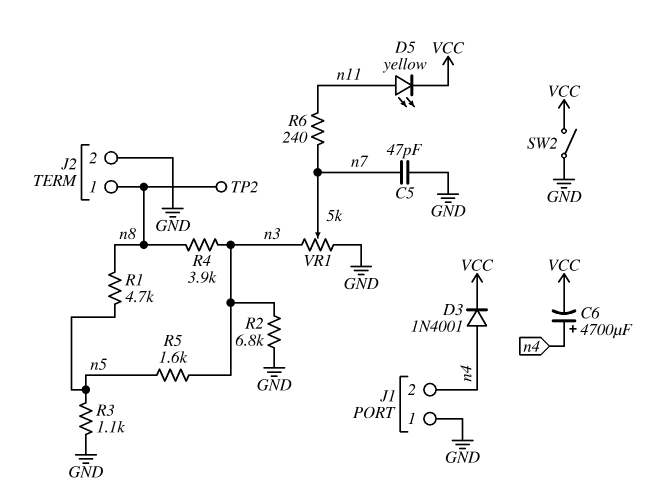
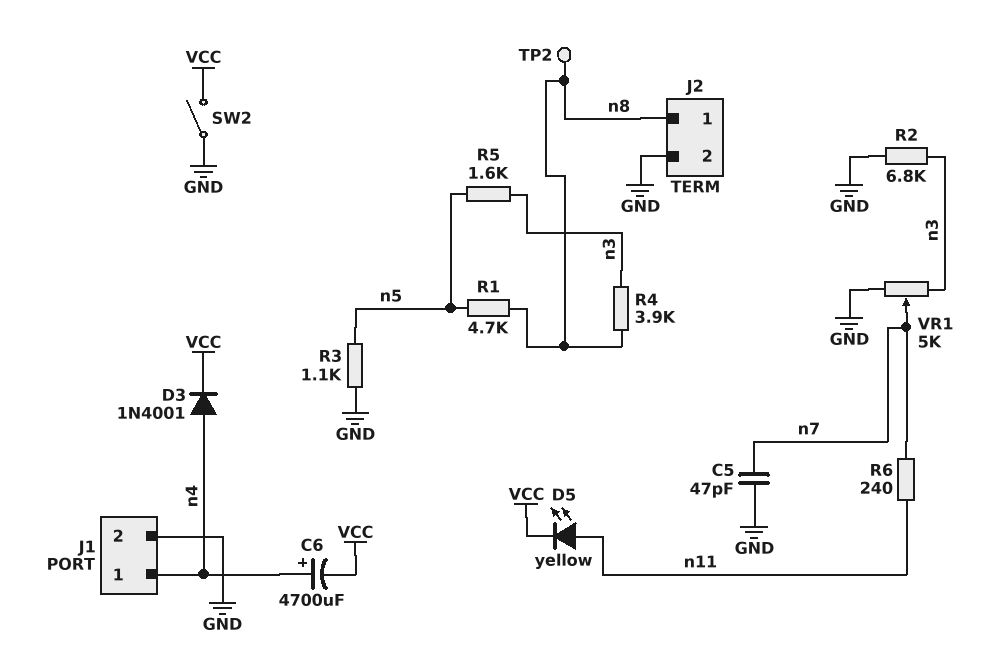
J1 pin 1: GND -> n4
J1 pin 2: n4 -> GND

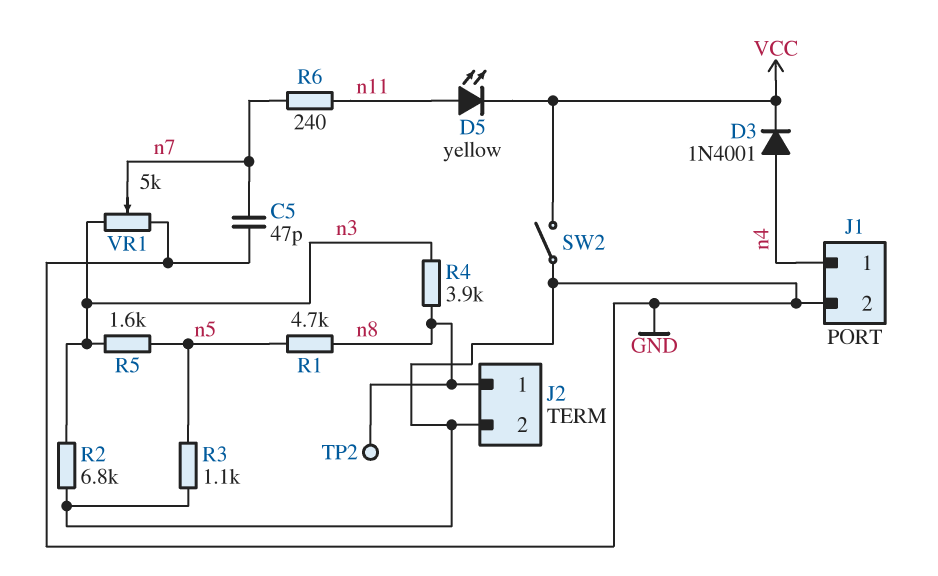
C6: 4700uF (plus n4, minus VCC) -> none

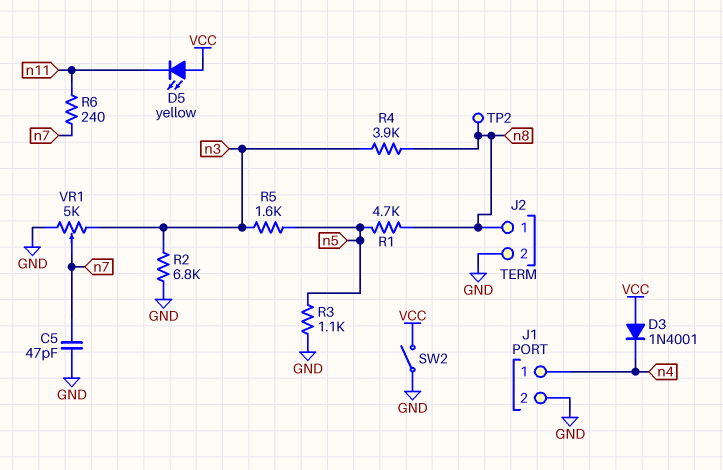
D3: diode 1N4001 (A n4, K VCC) -> diode 1N4001 (A VCC, K n4)
D5: LED yellow (A n11, K VCC) -> LED yellow (A VCC, K n11)

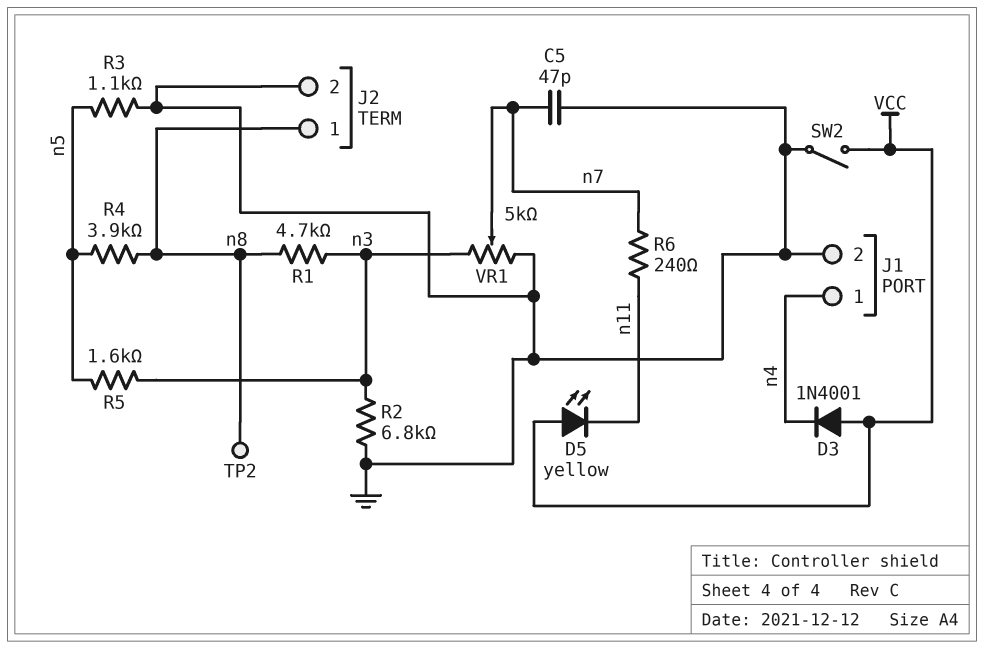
R1: 4.7k (n5, n8) -> 4.7k (n3, n8)
R4: 3.9k (n3, n8) -> 3.9k (n5, n8)

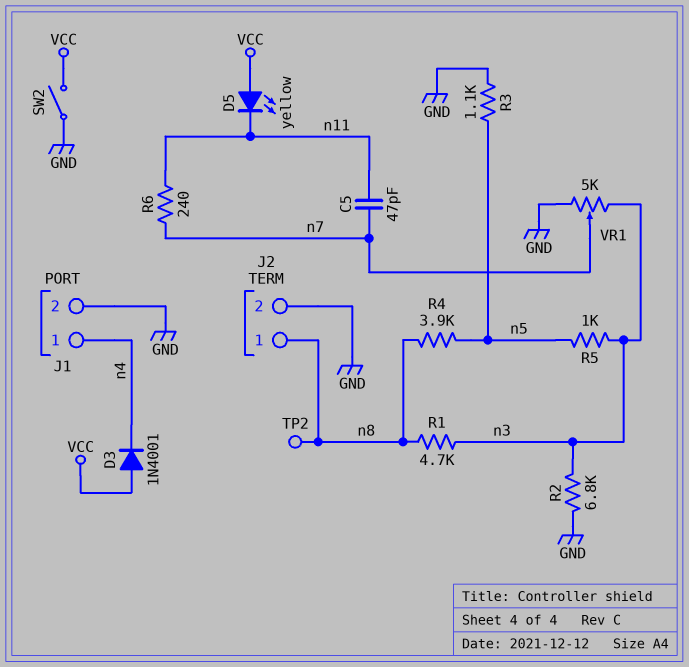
C5: 47pF (GND, n7) -> 47pF (n7, n11)
R5: 1.6k (n3, n5) -> 1k (n3, n5)

